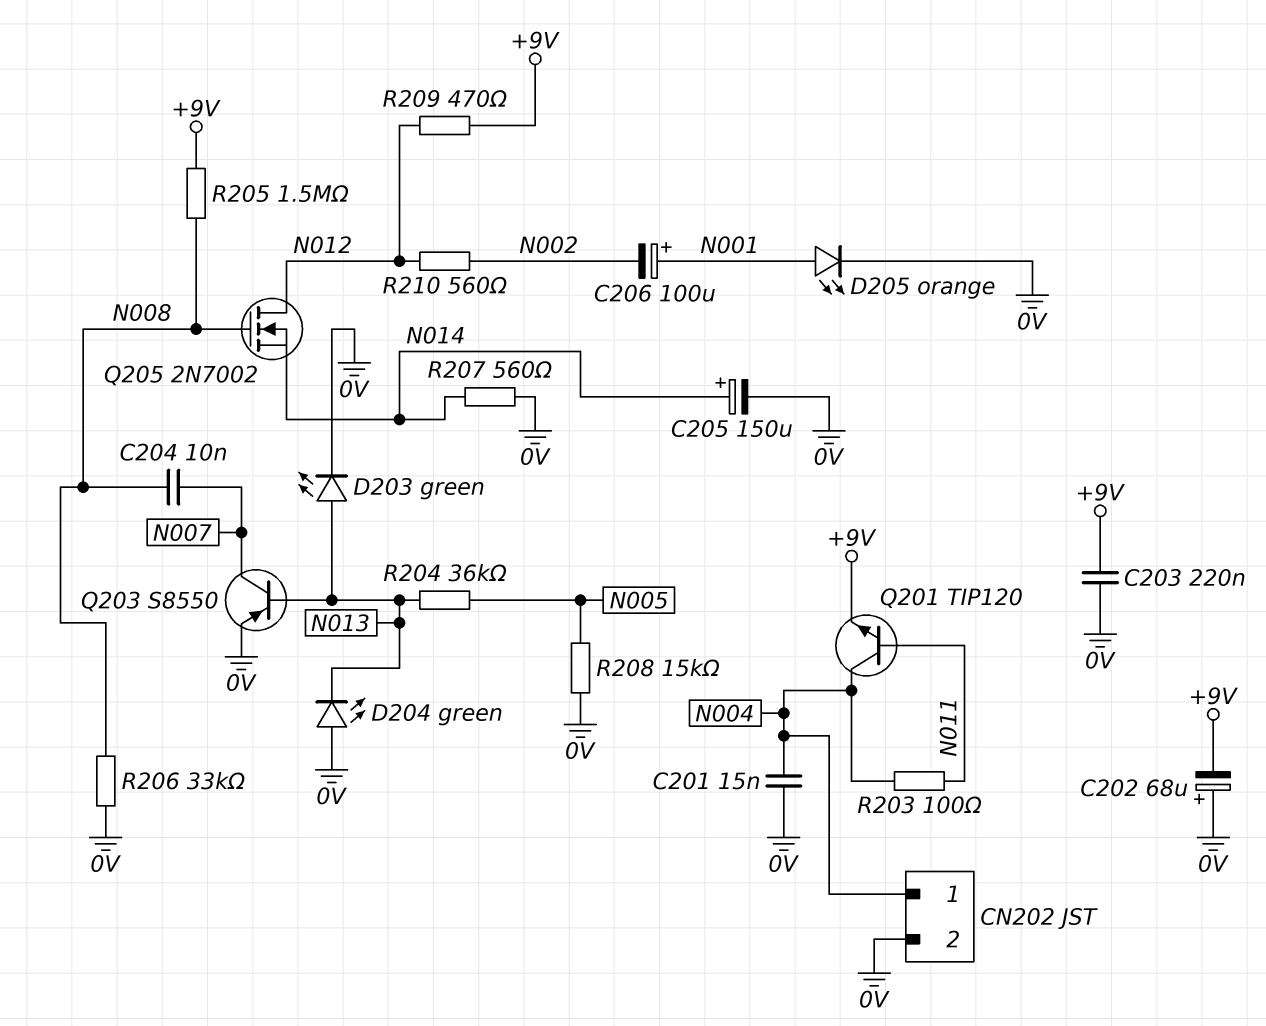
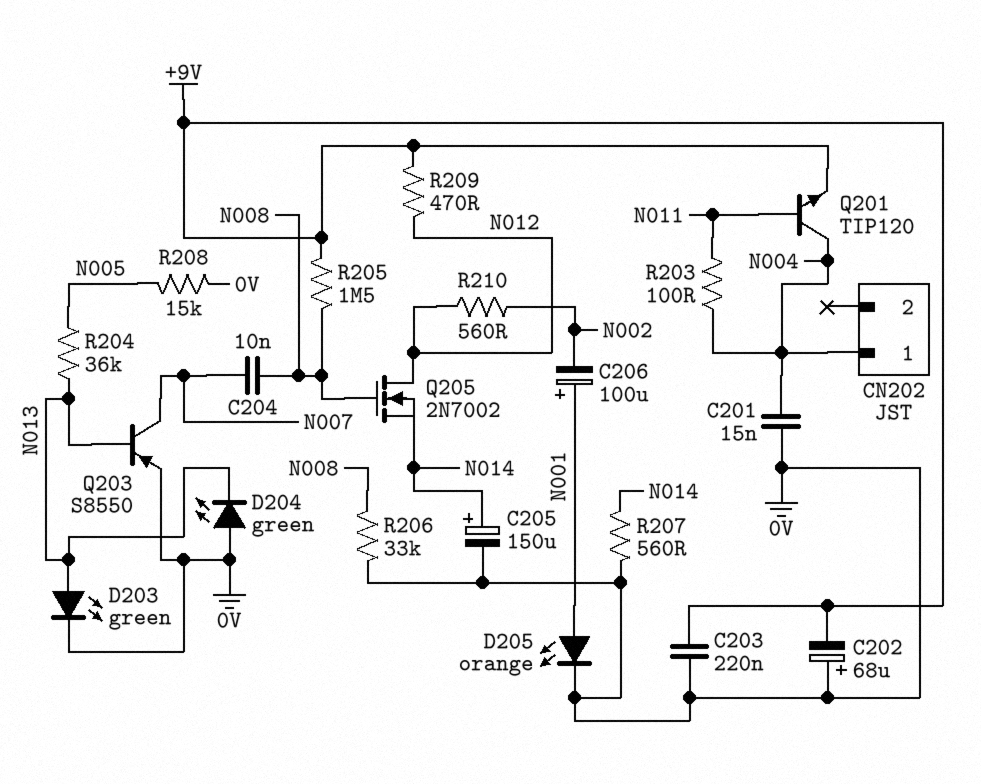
CN202 pin 2: 0V -> none

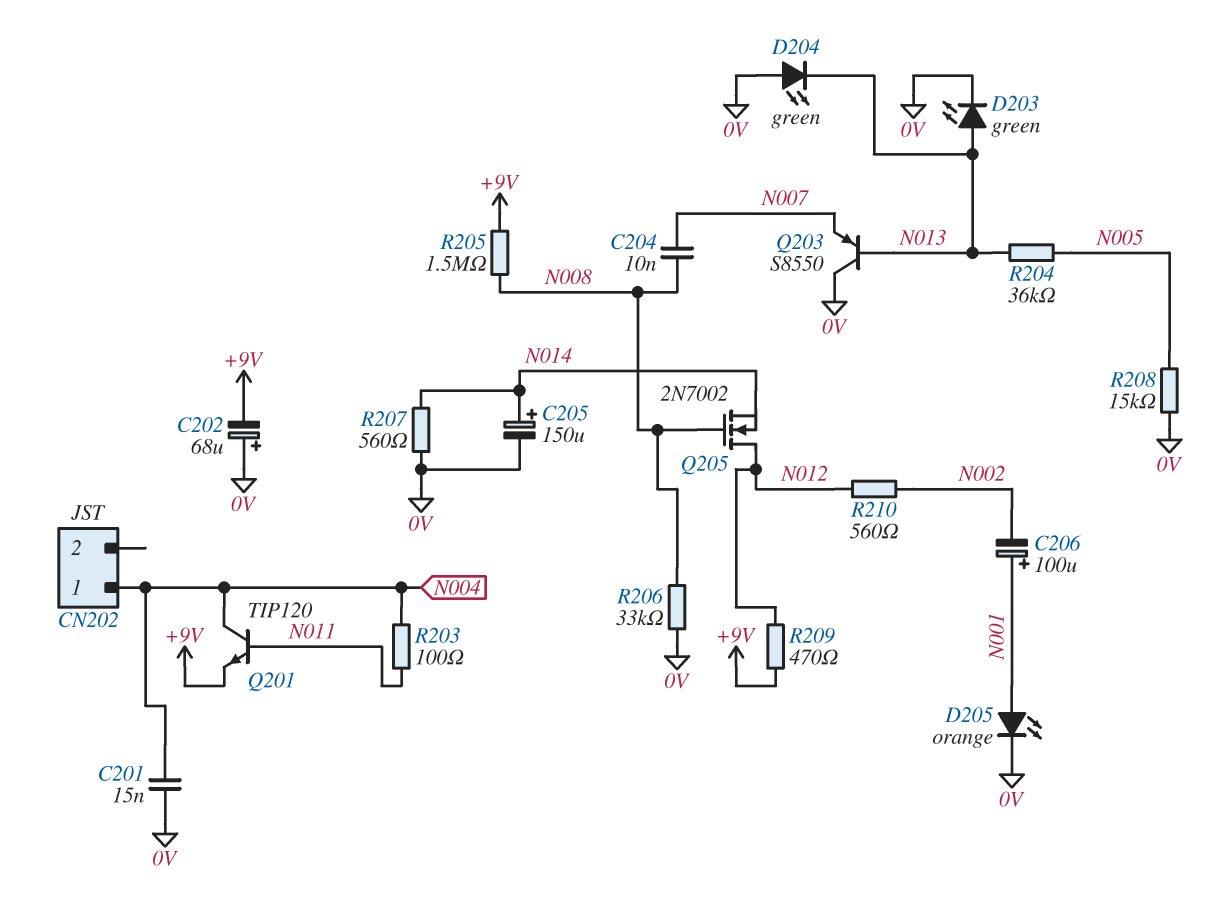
C203: 220nF (+9V, 0V) -> none
Q203: PNP S8550 (B N013, C N007, E 0V) -> PNP S8550 (B N013, C 0V, E N007)

